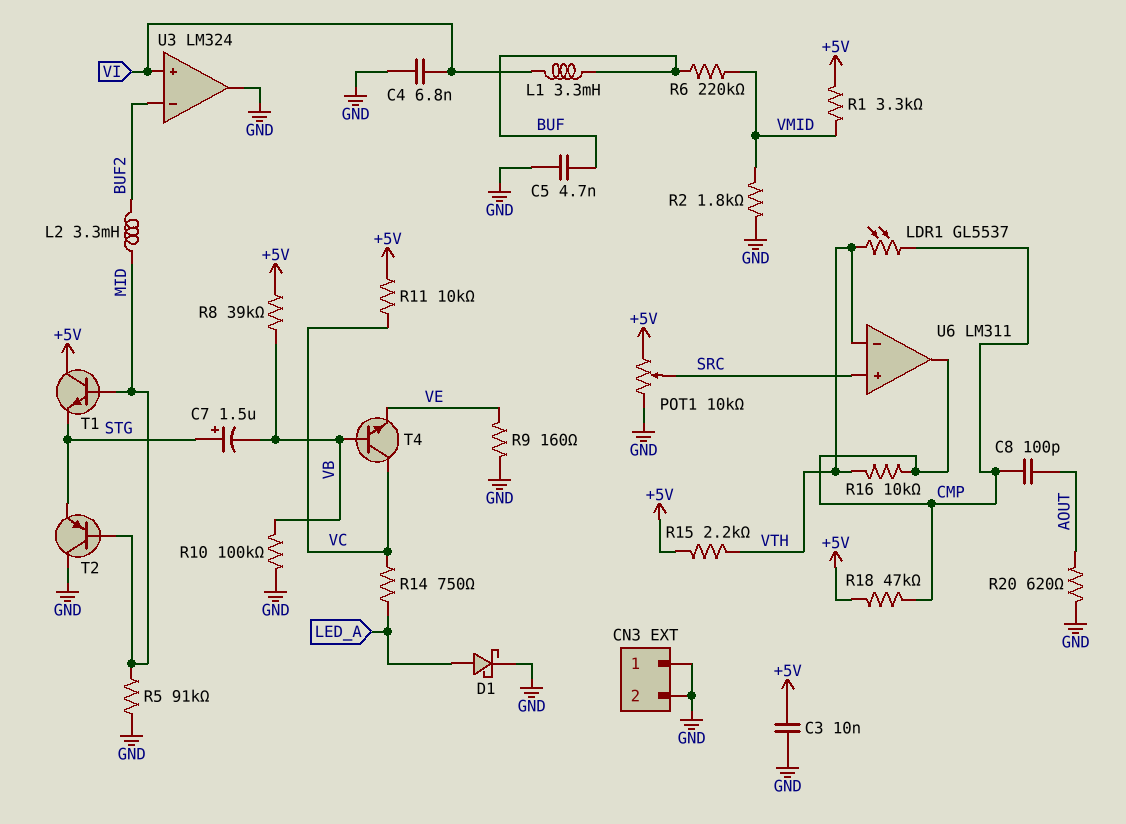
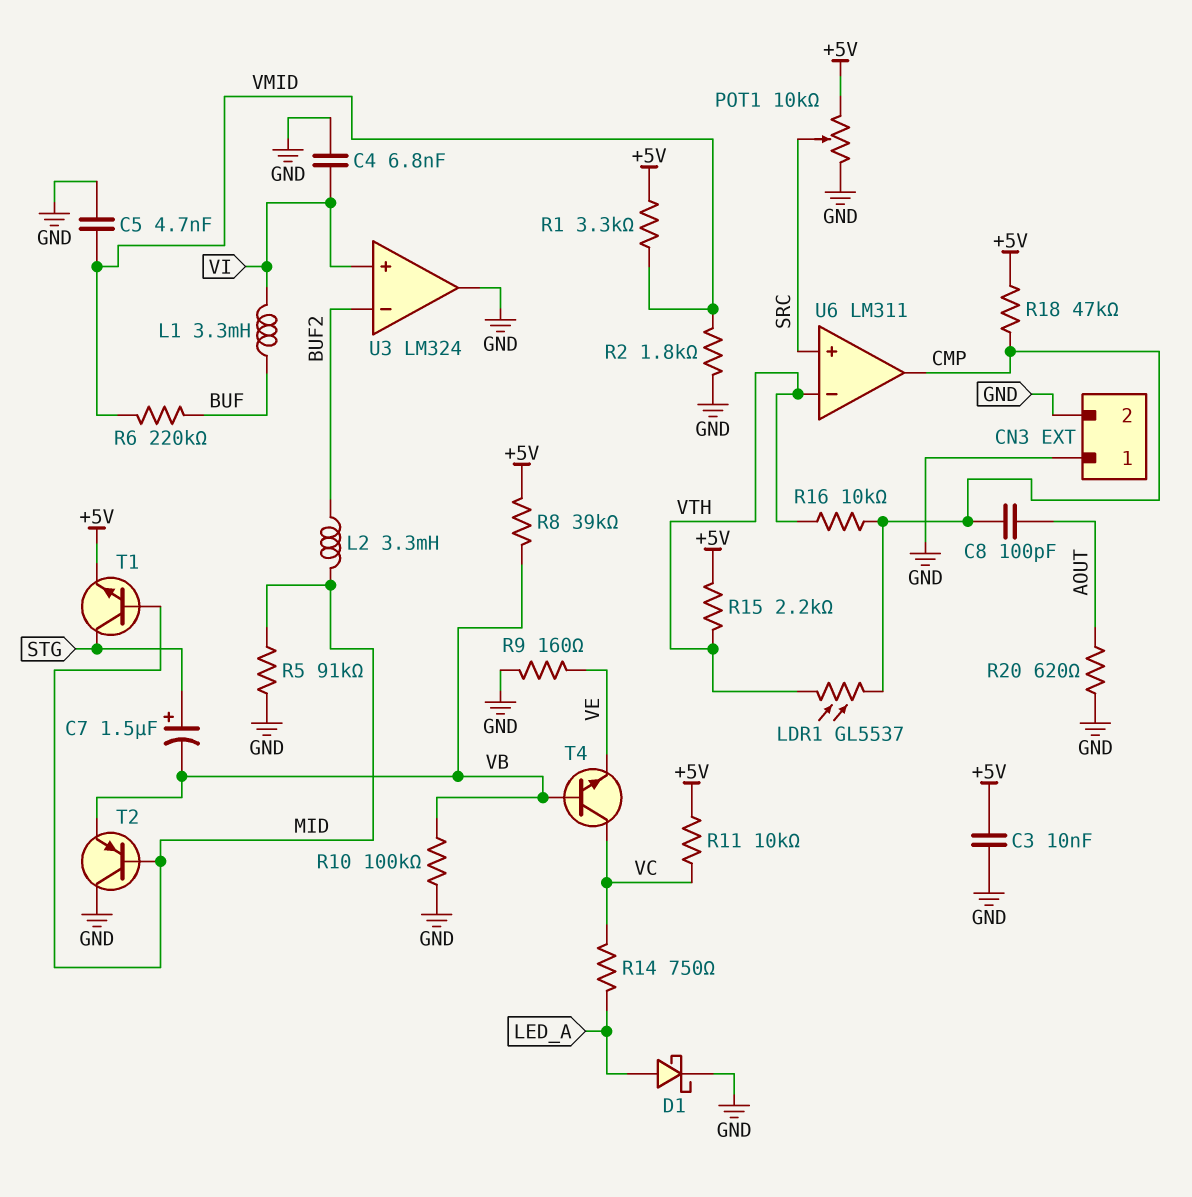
C5: 4.7nF (BUF, GND) -> 4.7nF (GND, VMID)
T1: NPN (B MID, C +5V, E STG) -> NPN (B MID, C STG, E +5V)
T2: PNP (B MID, C GND, E STG) -> PNP (B MID, C GND, E VB)

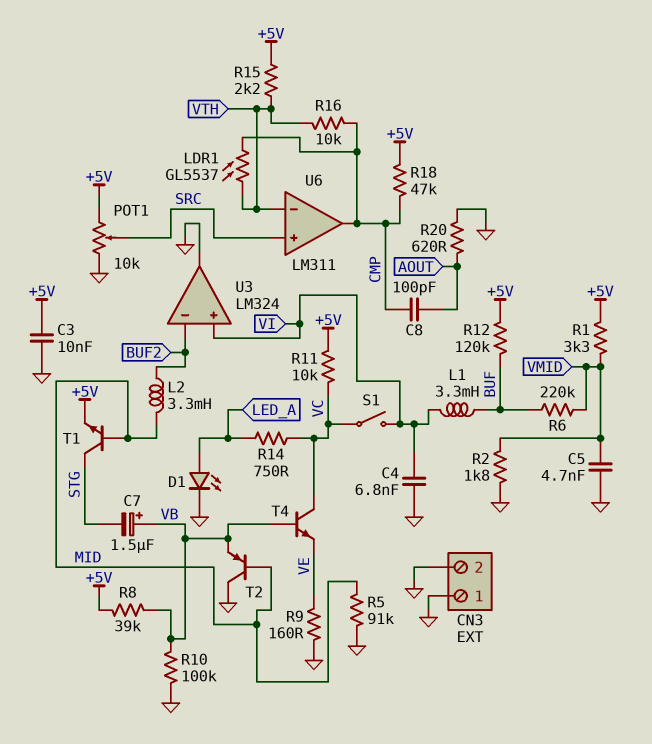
C7: 1.5uF (plus STG, minus VB) -> 1.5uF (plus VB, minus STG)
D1: schottky (A LED_A, K GND) -> LED (A LED_A, K GND)
R12: none -> 120k (+5V, BUF)
S1: none -> switch (VC, VI)

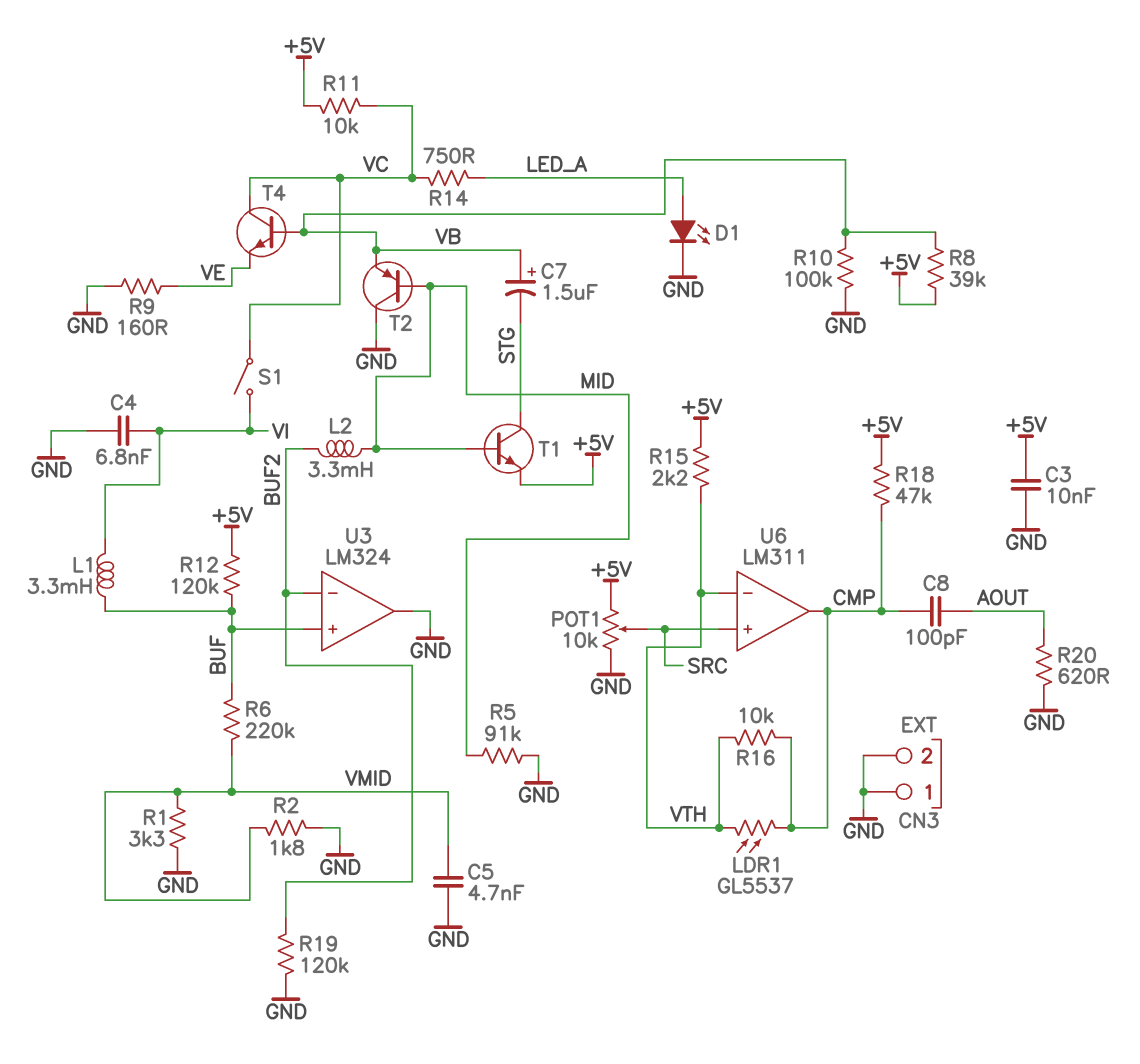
R1: 3.3k (+5V, VMID) -> 3.3k (GND, VMID)
R19: none -> 120k (BUF2, GND)
U3 pin in+: VI -> BUF

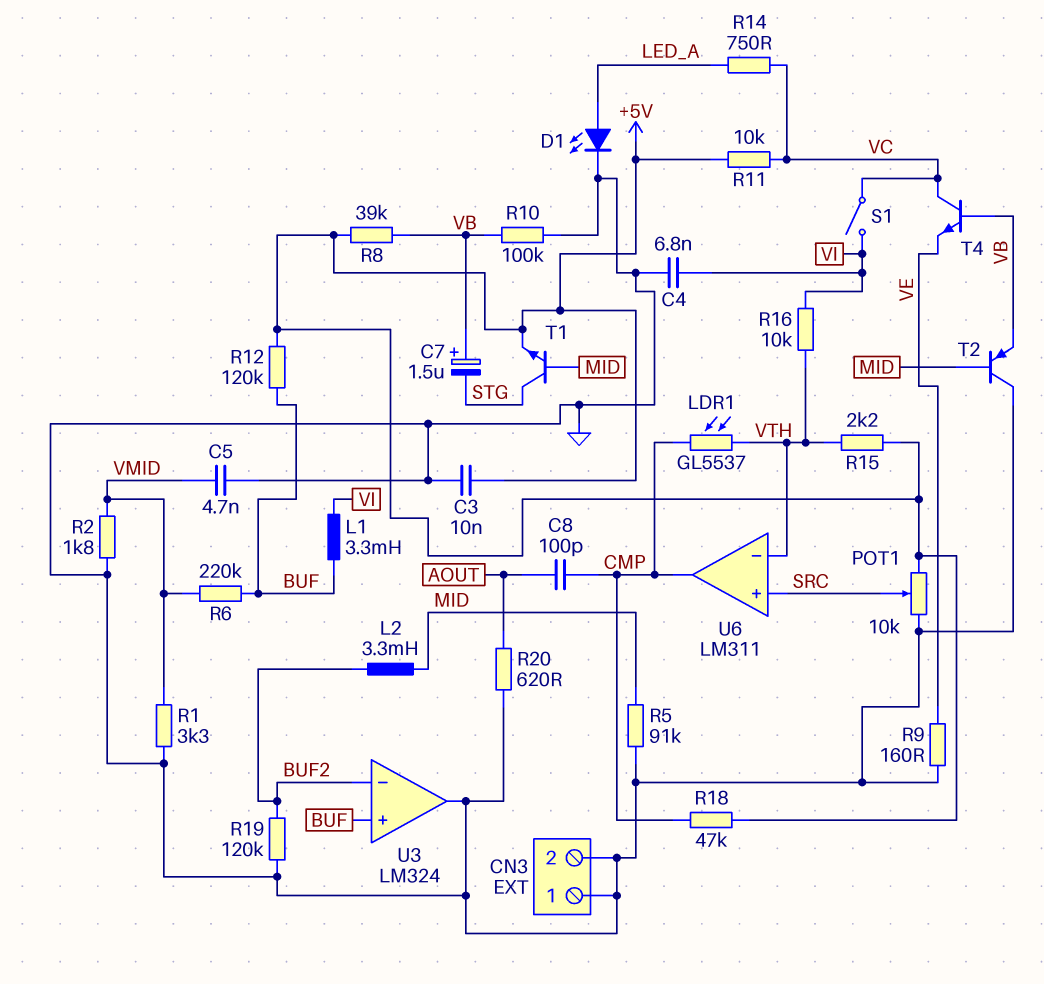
R16: 10k (CMP, VTH) -> 10k (VI, VTH)

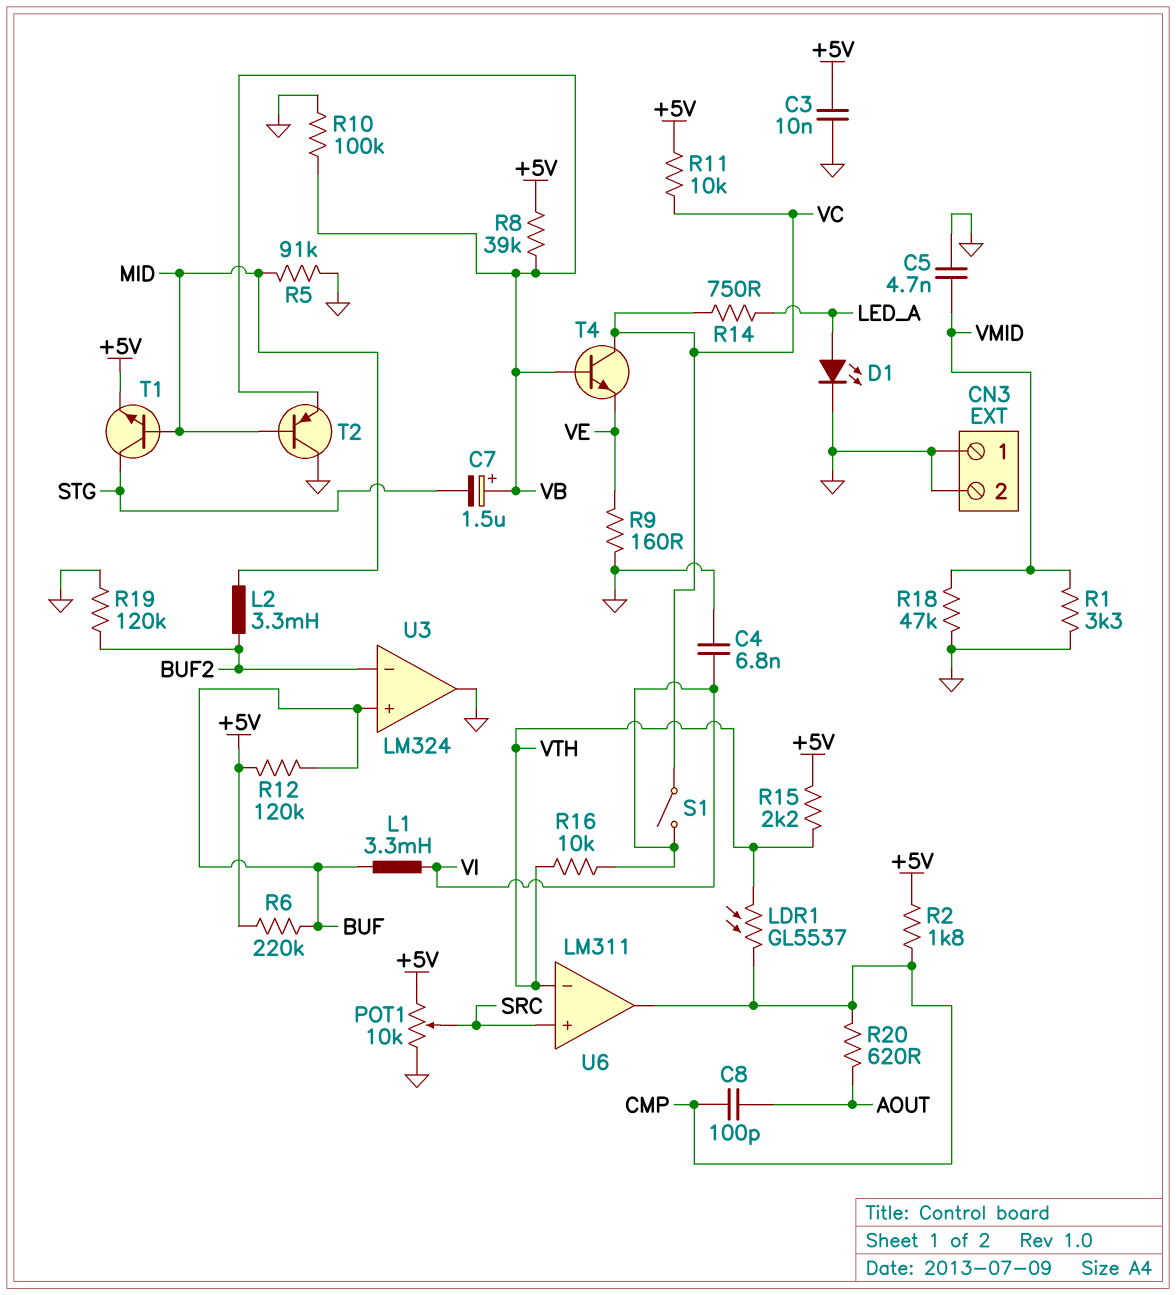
R2: 1.8k (GND, VMID) -> 1.8k (+5V, CMP)
R6: 220k (BUF, VMID) -> 220k (+5V, BUF)
R18: 47k (+5V, CMP) -> 47k (GND, VMID)
R20: 620 (AOUT, GND) -> 620 (AOUT, CMP)

